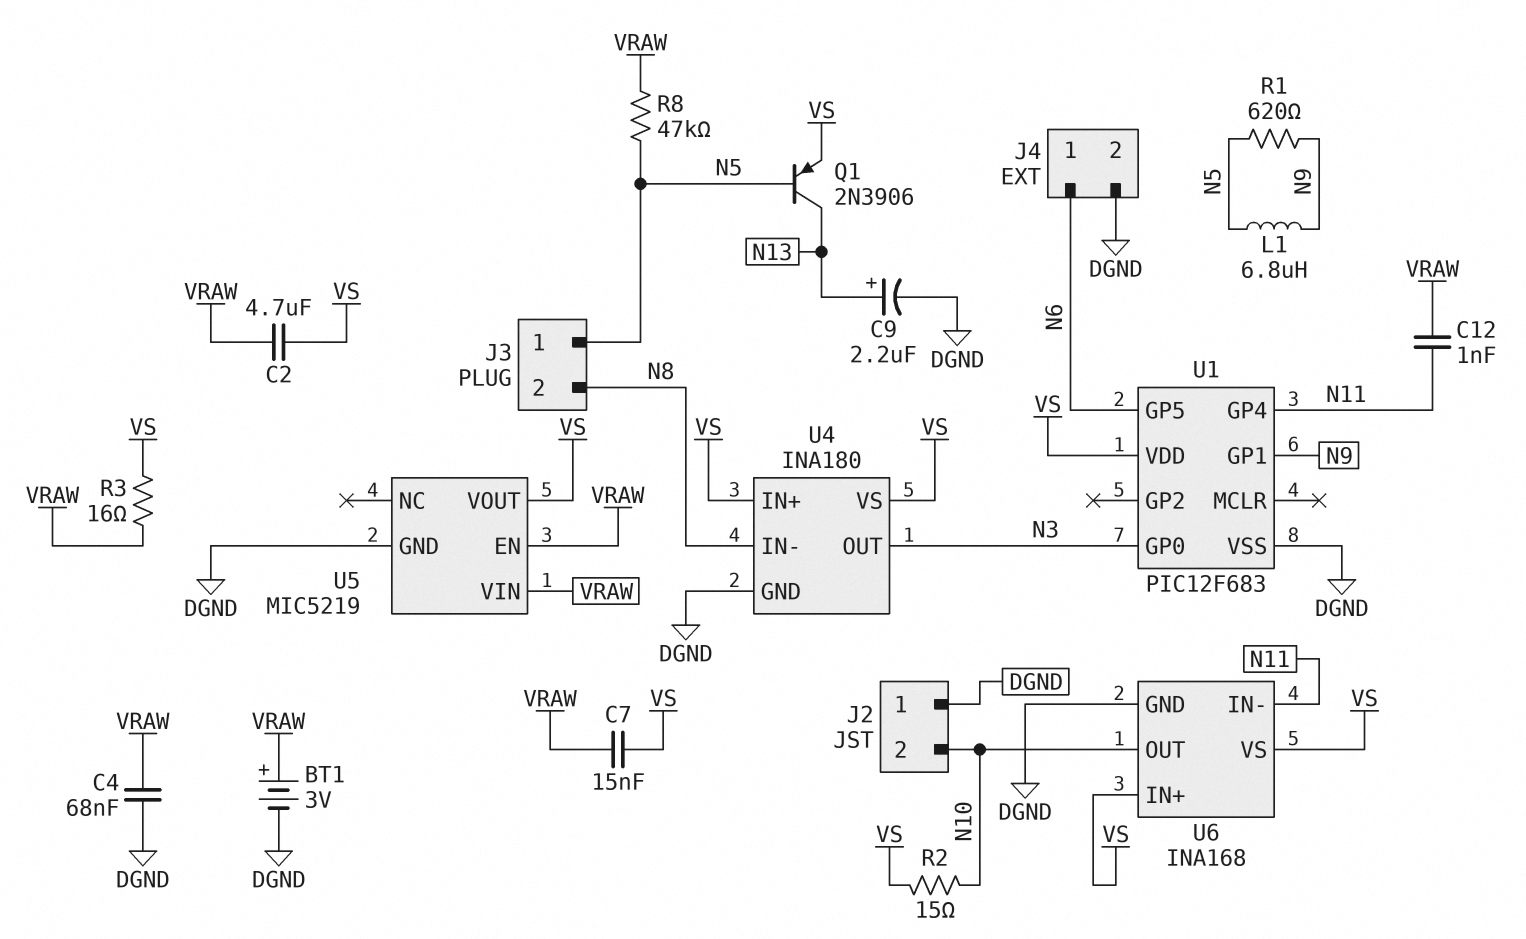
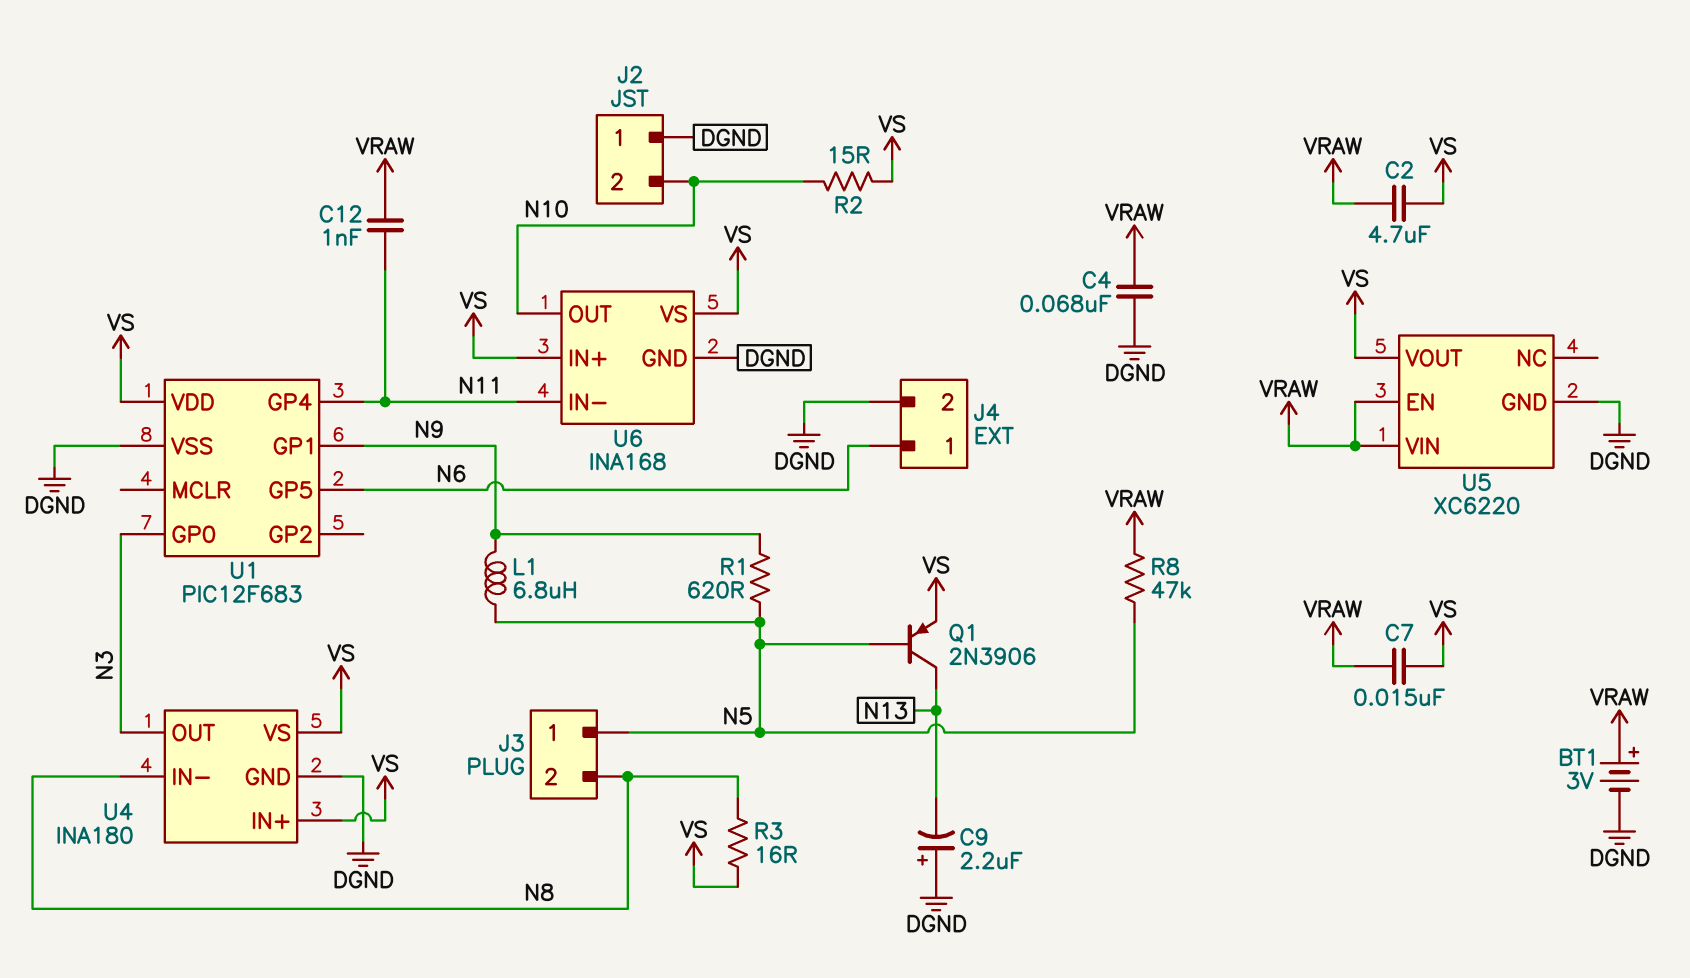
C9: 2.2uF (plus N13, minus DGND) -> 2.2uF (plus DGND, minus N13)
R3: 16 (VRAW, VS) -> 16 (N8, VS)
U5: MIC5219 -> XC6220

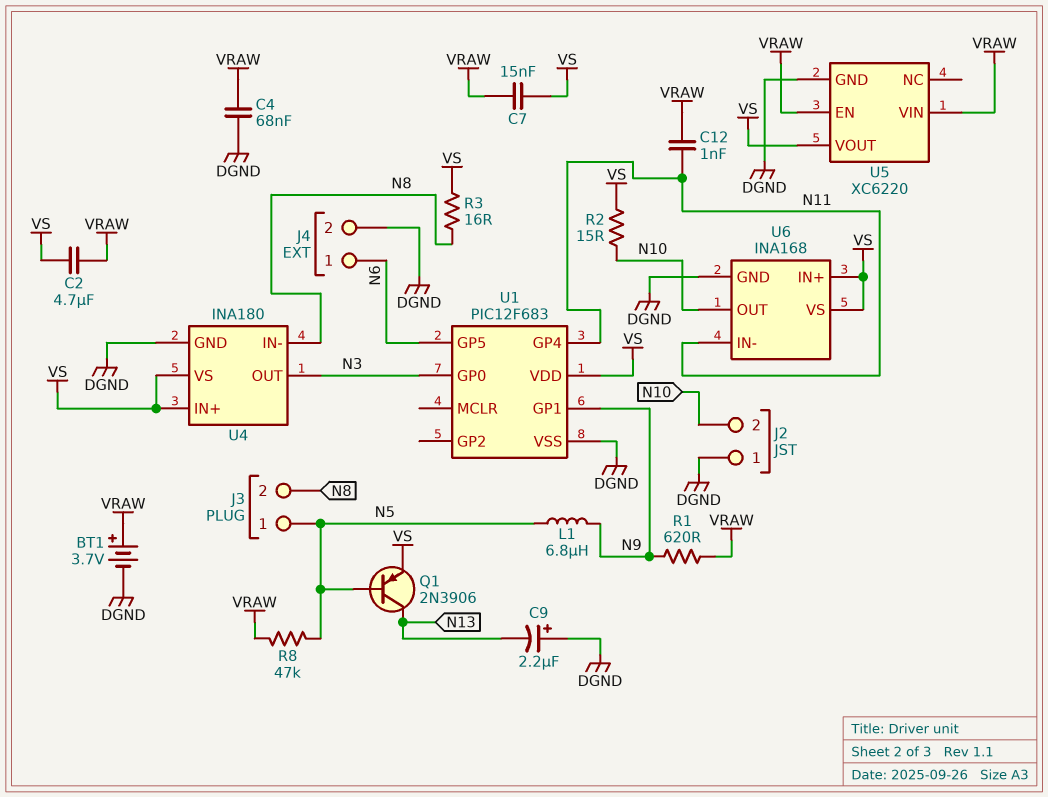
BT1: 3V (plus VRAW, minus DGND) -> 3.7V (plus VRAW, minus DGND)
R1: 620 (N5, N9) -> 620 (N9, VRAW)

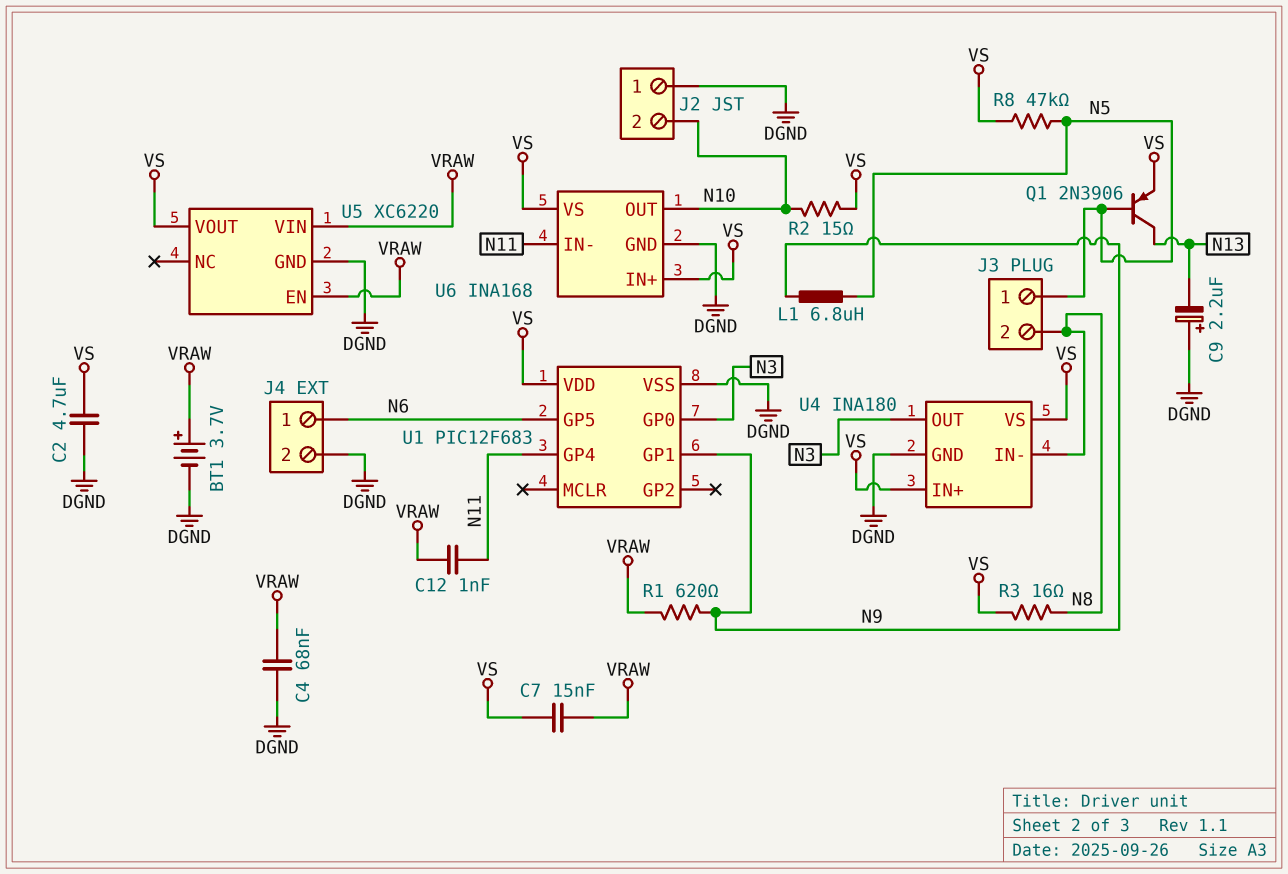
C2: 4.7uF (VRAW, VS) -> 4.7uF (DGND, VS)
R8: 47k (N5, VRAW) -> 47k (N5, VS)

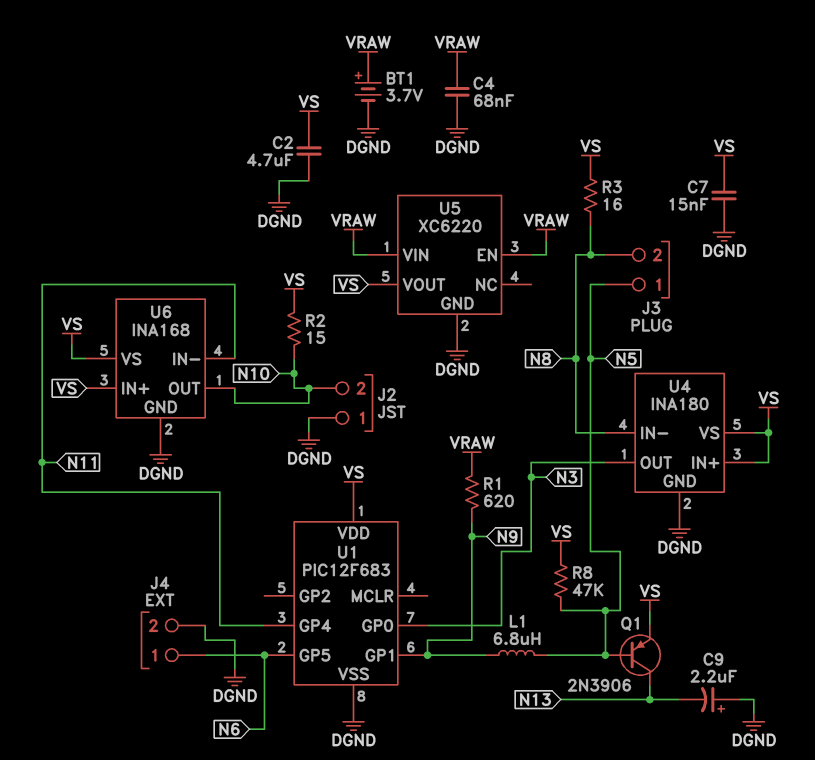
C7: 15nF (VRAW, VS) -> 15nF (DGND, VS)
C12: 1nF (N11, VRAW) -> none

